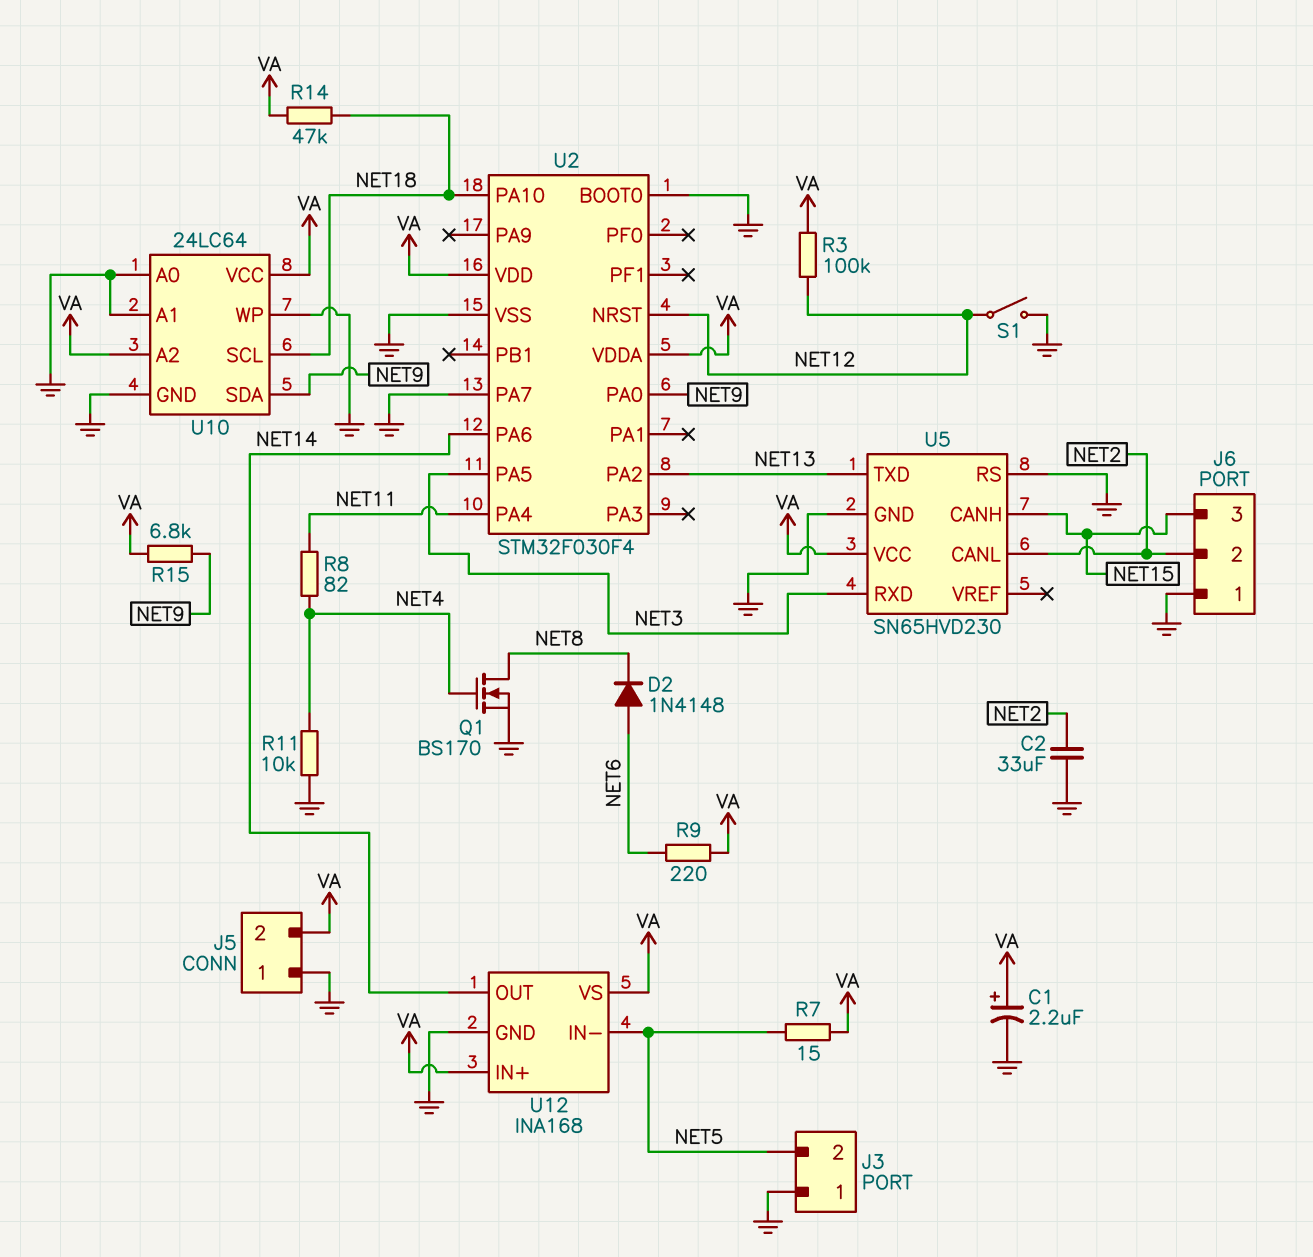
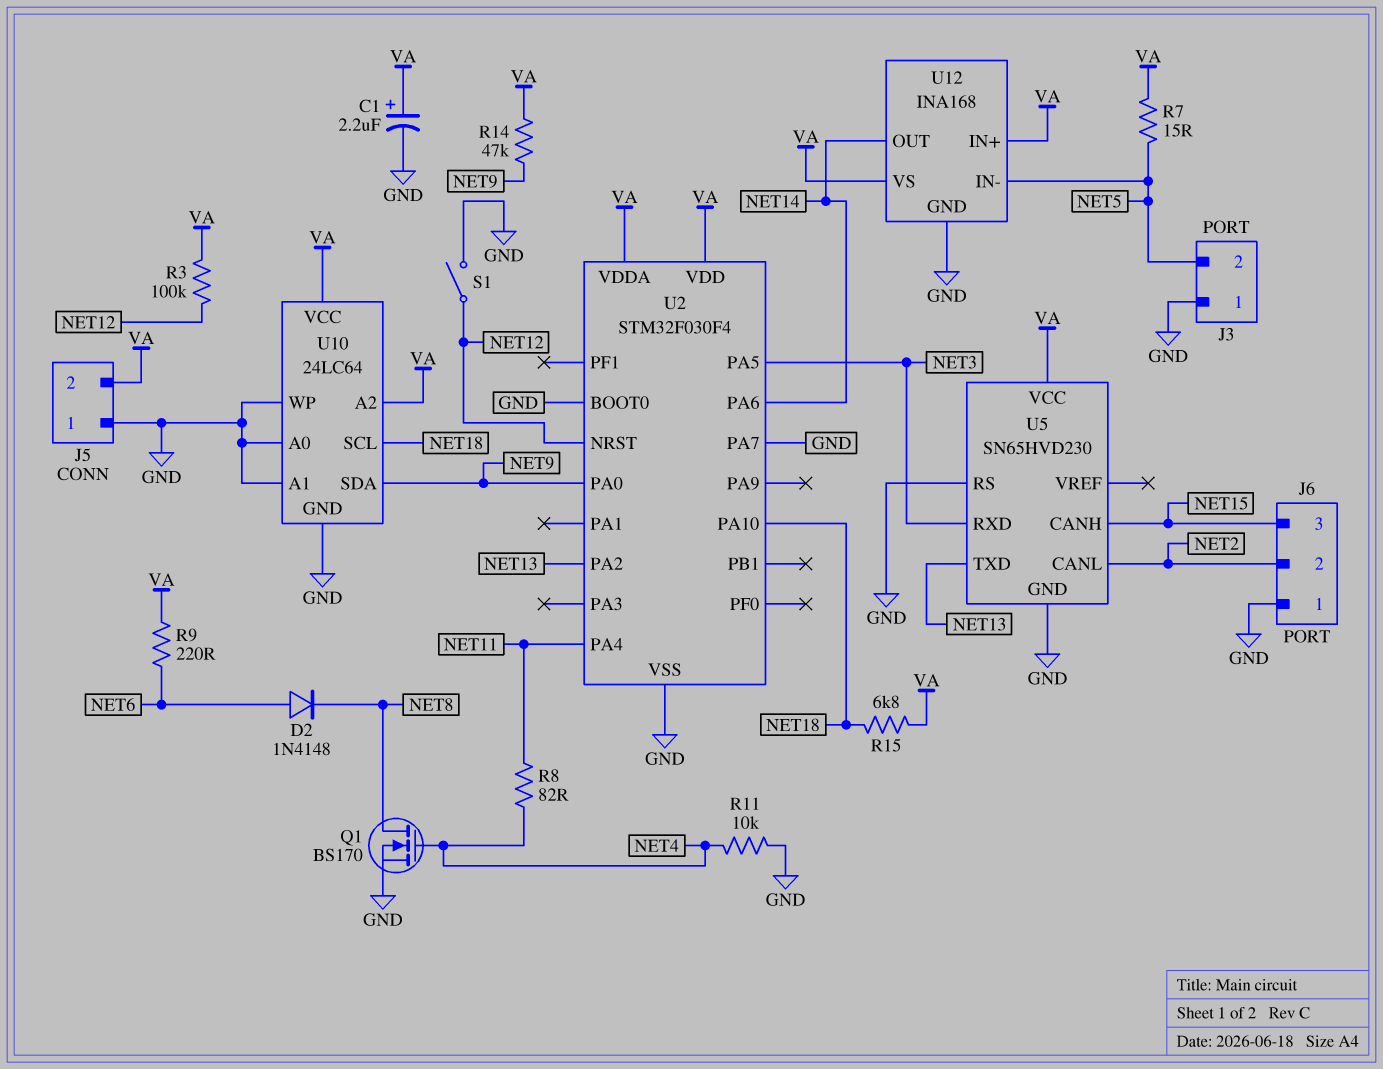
C2: 33uF (GND, NET2) -> none
R14: 47k (NET18, VA) -> 47k (NET9, VA)
R15: 6.8k (NET9, VA) -> 6.8k (NET18, VA)

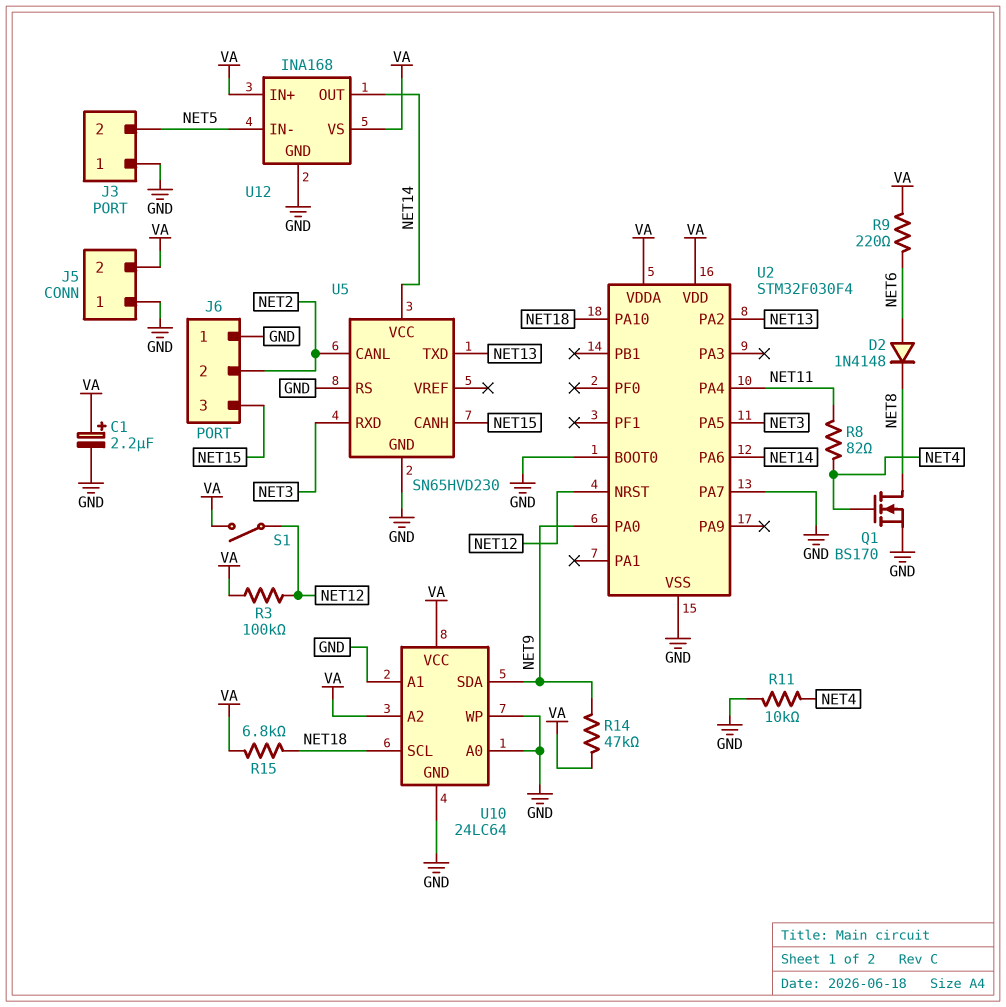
R7: 15 (NET5, VA) -> none
S1: switch (GND, NET12) -> switch (NET12, VA)
U5 pin VCC: VA -> NET14

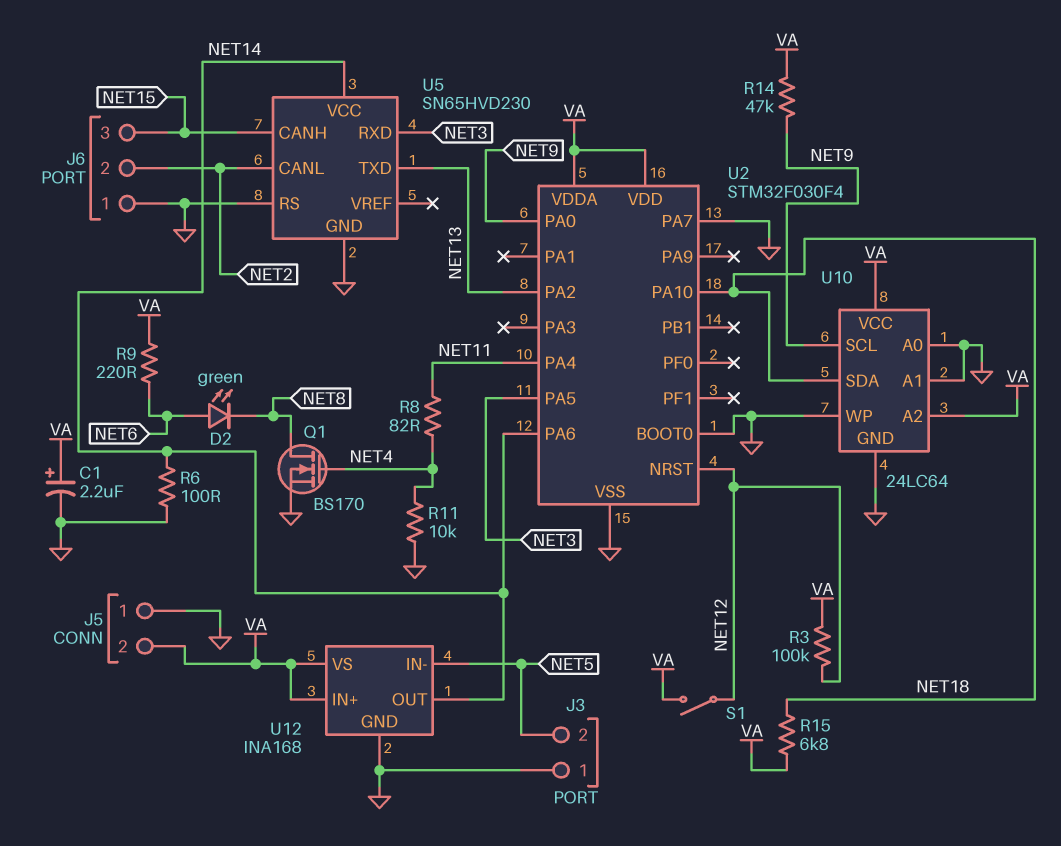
D2: diode 1N4148 (A NET6, K NET8) -> LED green (A NET6, K NET8)
R6: none -> 100 (GND, NET14)
U10 pin SCL: NET18 -> NET9
U10 pin SDA: NET9 -> NET18

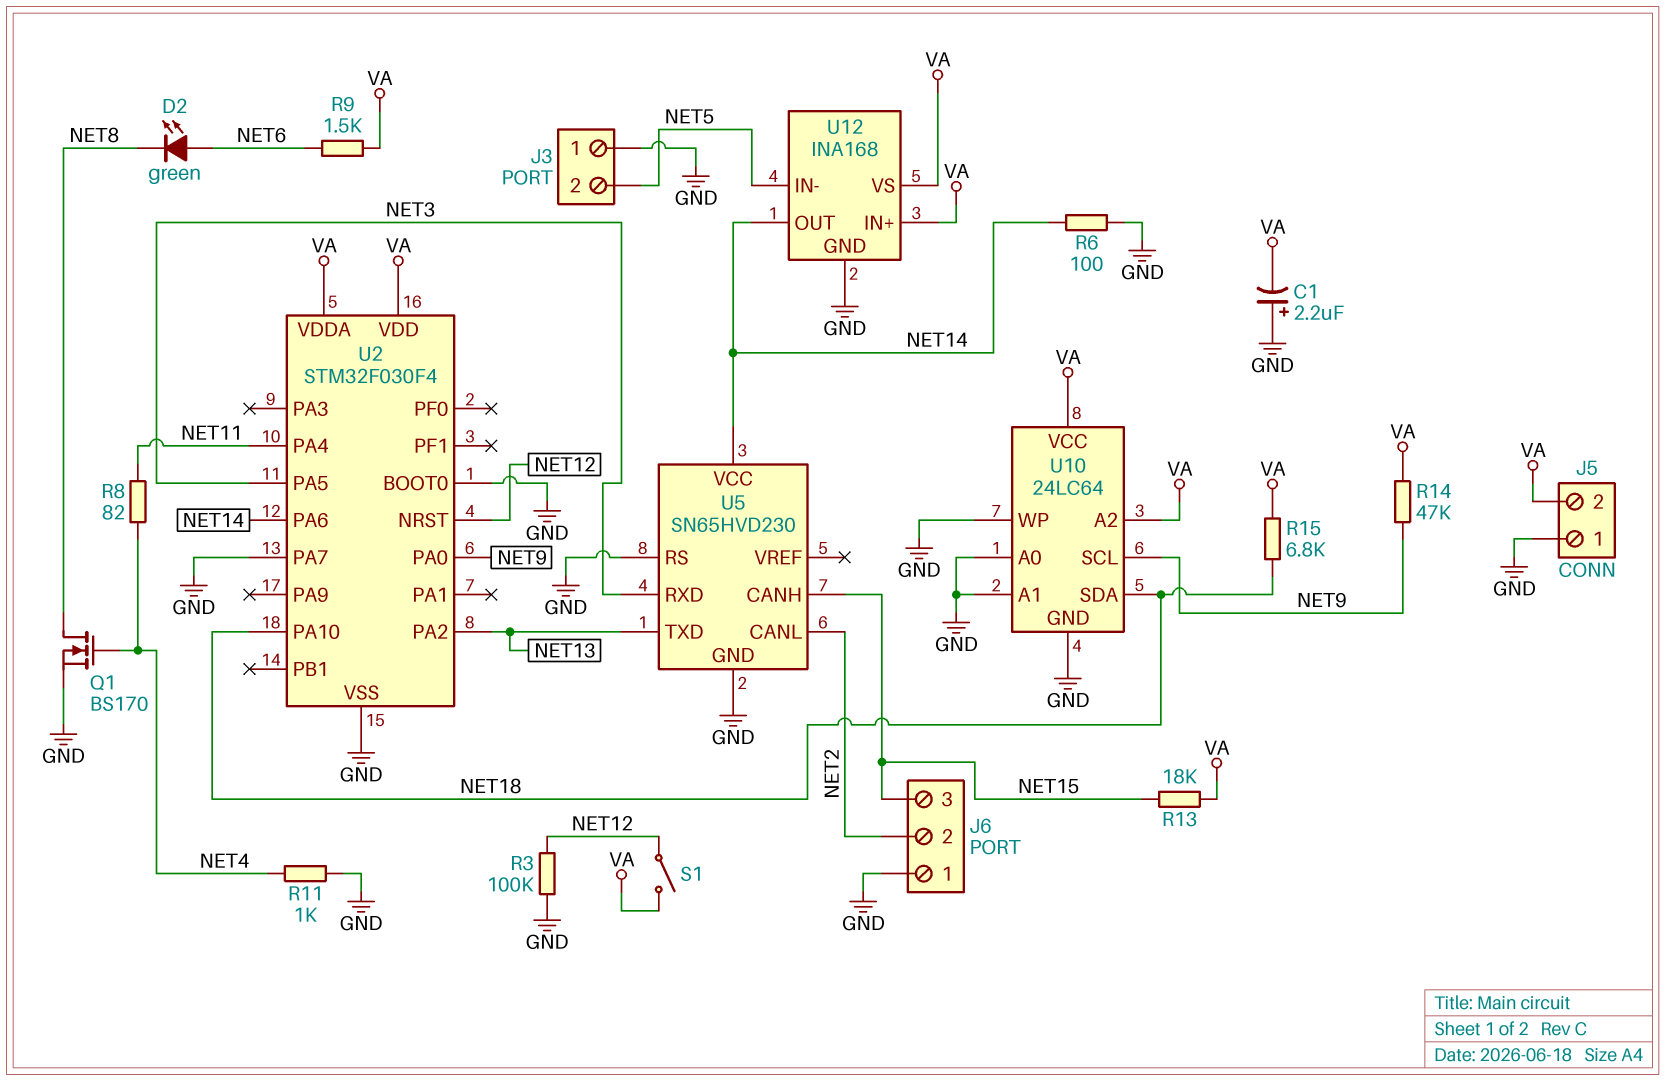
C1: 2.2uF (plus VA, minus GND) -> 2.2uF (plus GND, minus VA)
R3: 100k (NET12, VA) -> 100k (GND, NET12)
R9: 220 (NET6, VA) -> 1.5k (NET6, VA)
R11: 10k (GND, NET4) -> 1k (GND, NET4)
R13: none -> 18k (NET15, VA)

